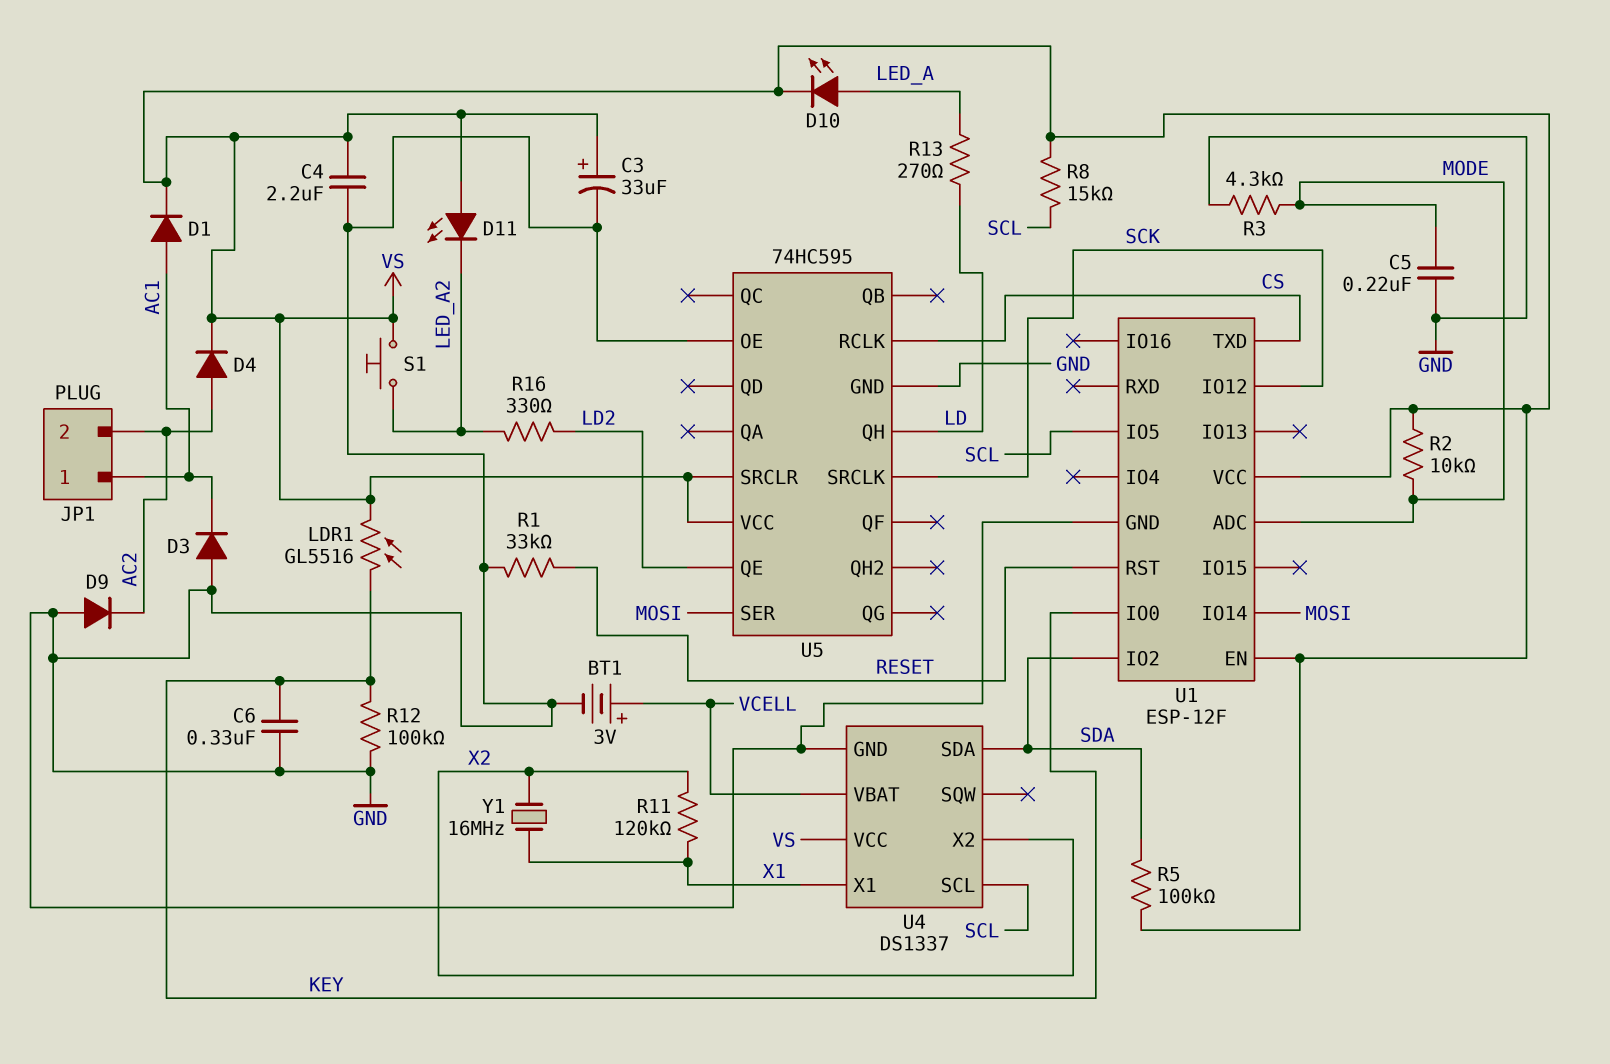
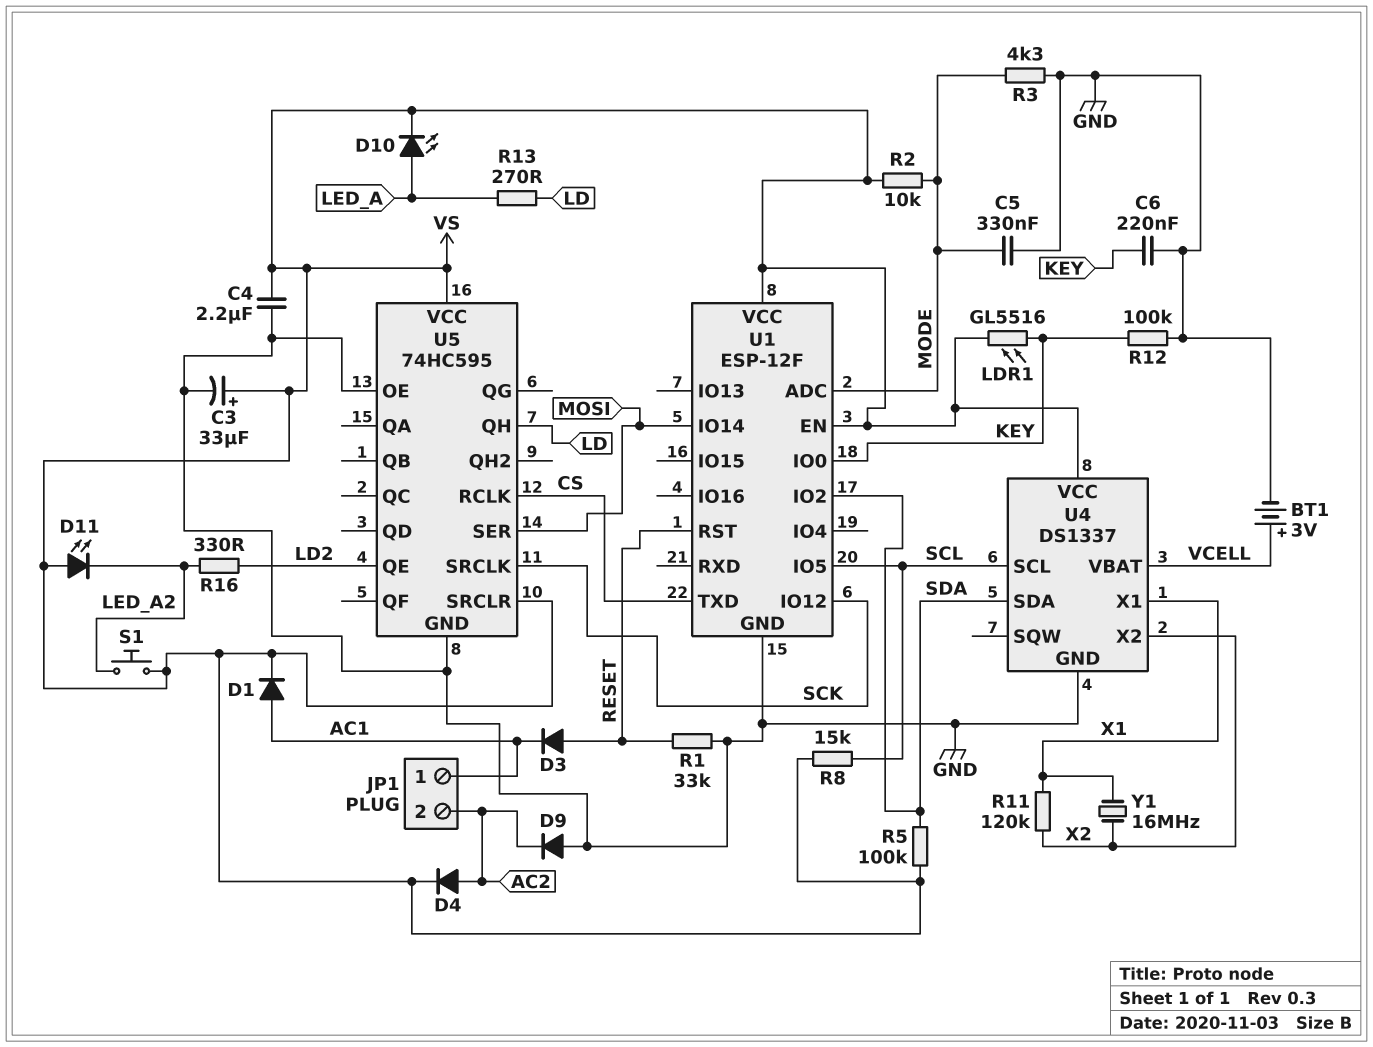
C5: 220nF (GND, MODE) -> 330nF (GND, MODE)
C6: 330nF (GND, KEY) -> 220nF (GND, KEY)
D3: diode (A GND, K AC1) -> diode (A RESET, K AC1)

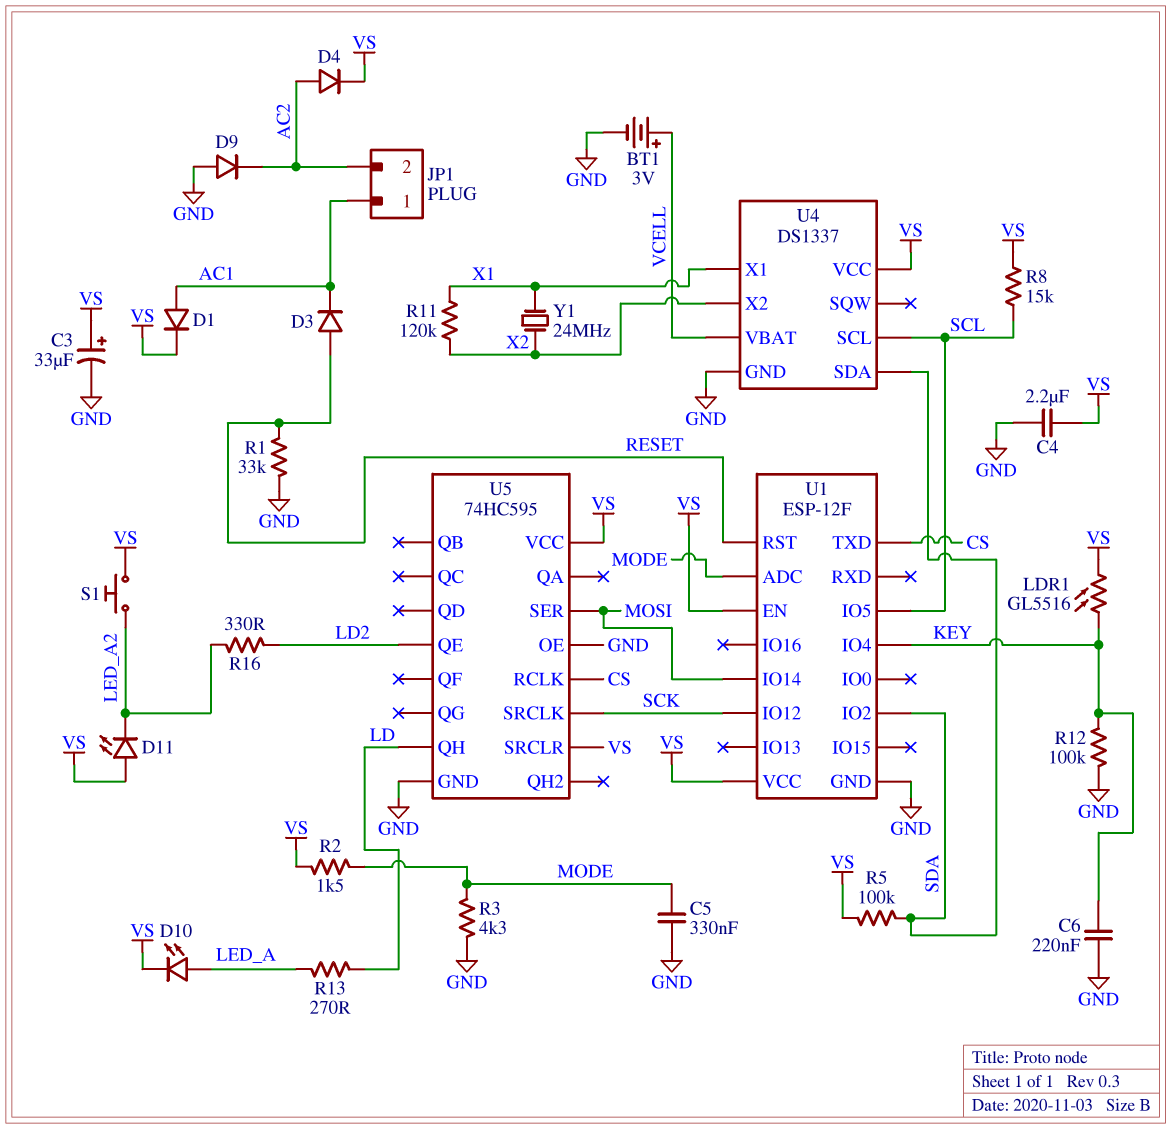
R2: 10k (MODE, VS) -> 1.5k (MODE, VS)
U1 pin IO0: KEY -> none
U1 pin IO4: none -> KEY
Y1: 16MHz (X1, X2) -> 24MHz (X1, X2)

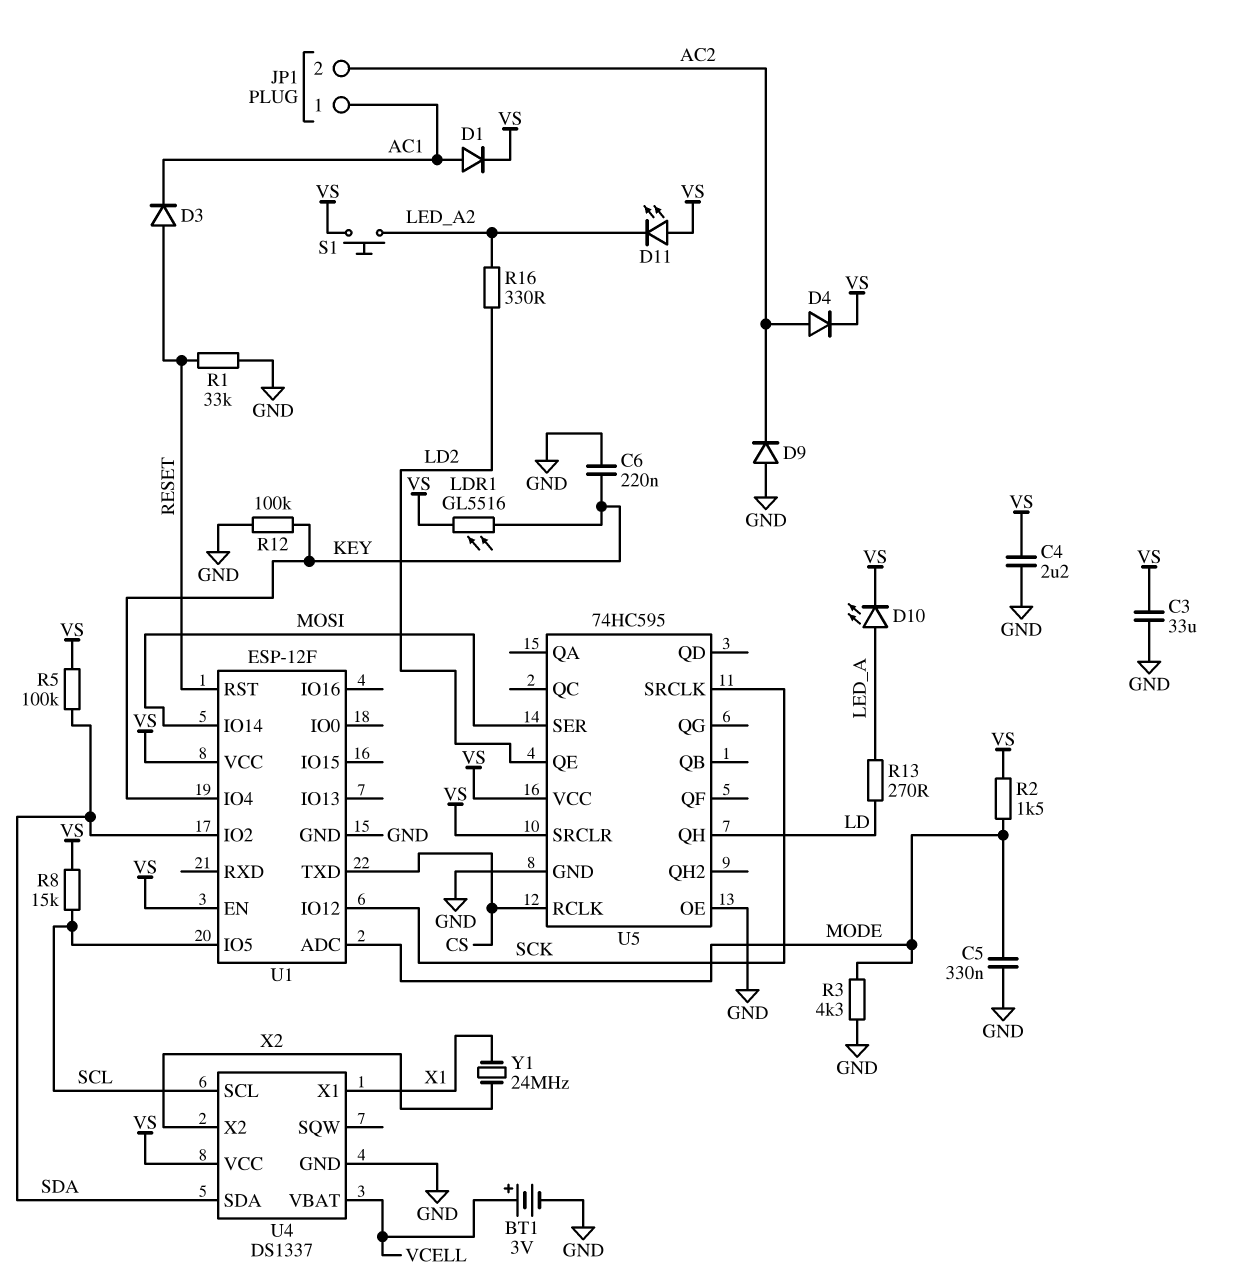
C3: 33uF (plus VS, minus GND) -> 33uF (GND, VS)
R11: 120k (X1, X2) -> none

